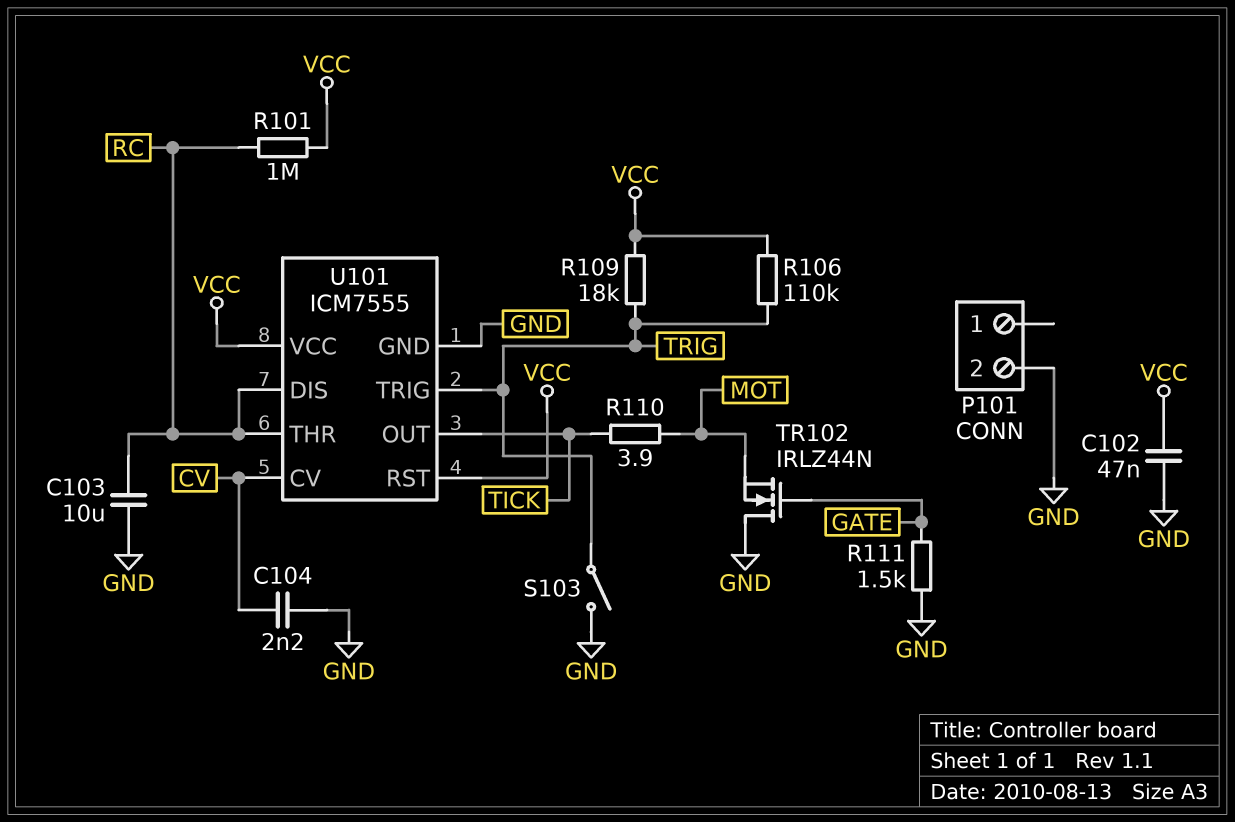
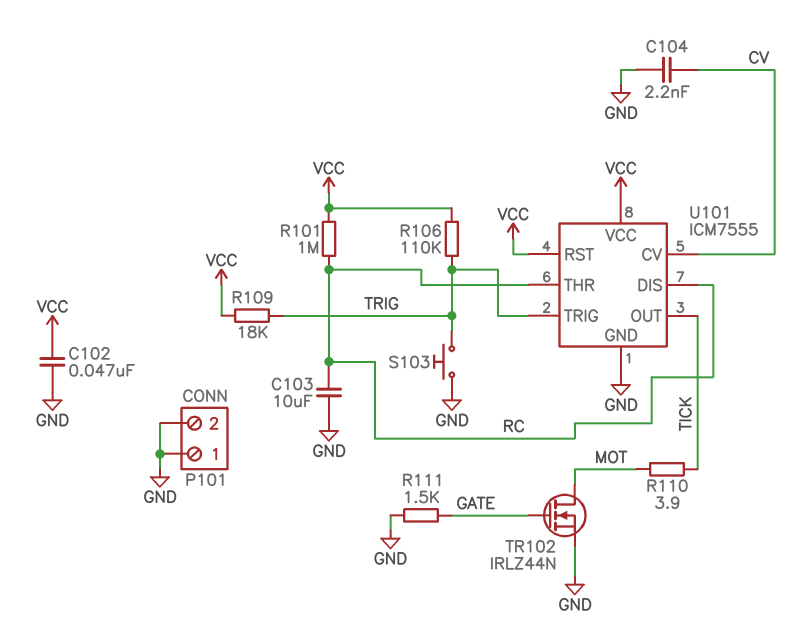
P101 pin 1: none -> GND
S103: switch (GND, TRIG) -> button (GND, TRIG)
TR102: NMOS IRLZ44N (G GATE, D GND, S MOT) -> NMOS IRLZ44N (G GATE, D MOT, S GND)

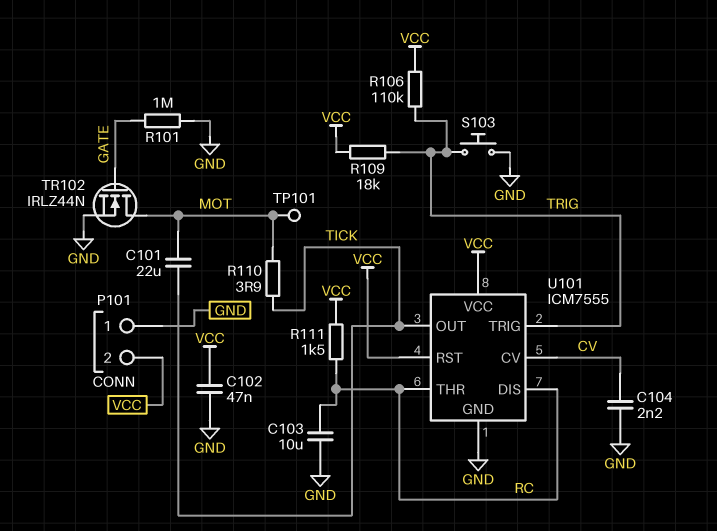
C101: none -> 22uF (MOT, TICK)
P101 pin 2: GND -> VCC
R101: 1M (RC, VCC) -> 1M (GATE, GND)
R111: 1.5k (GATE, GND) -> 1.5k (RC, VCC)
TP101: none -> test point (MOT)

